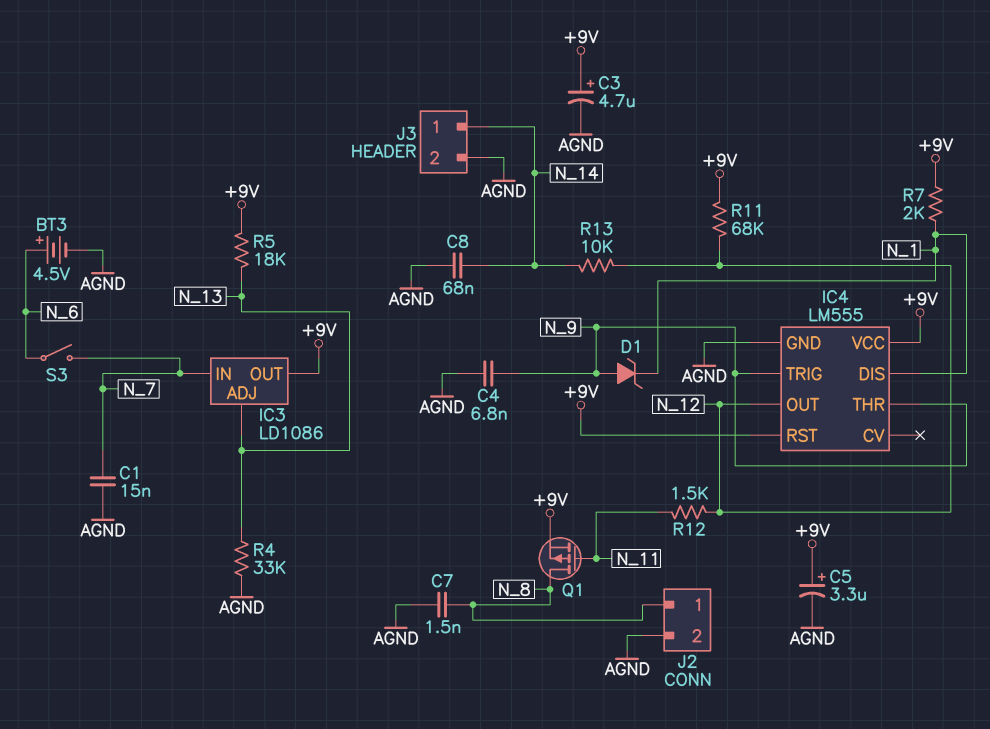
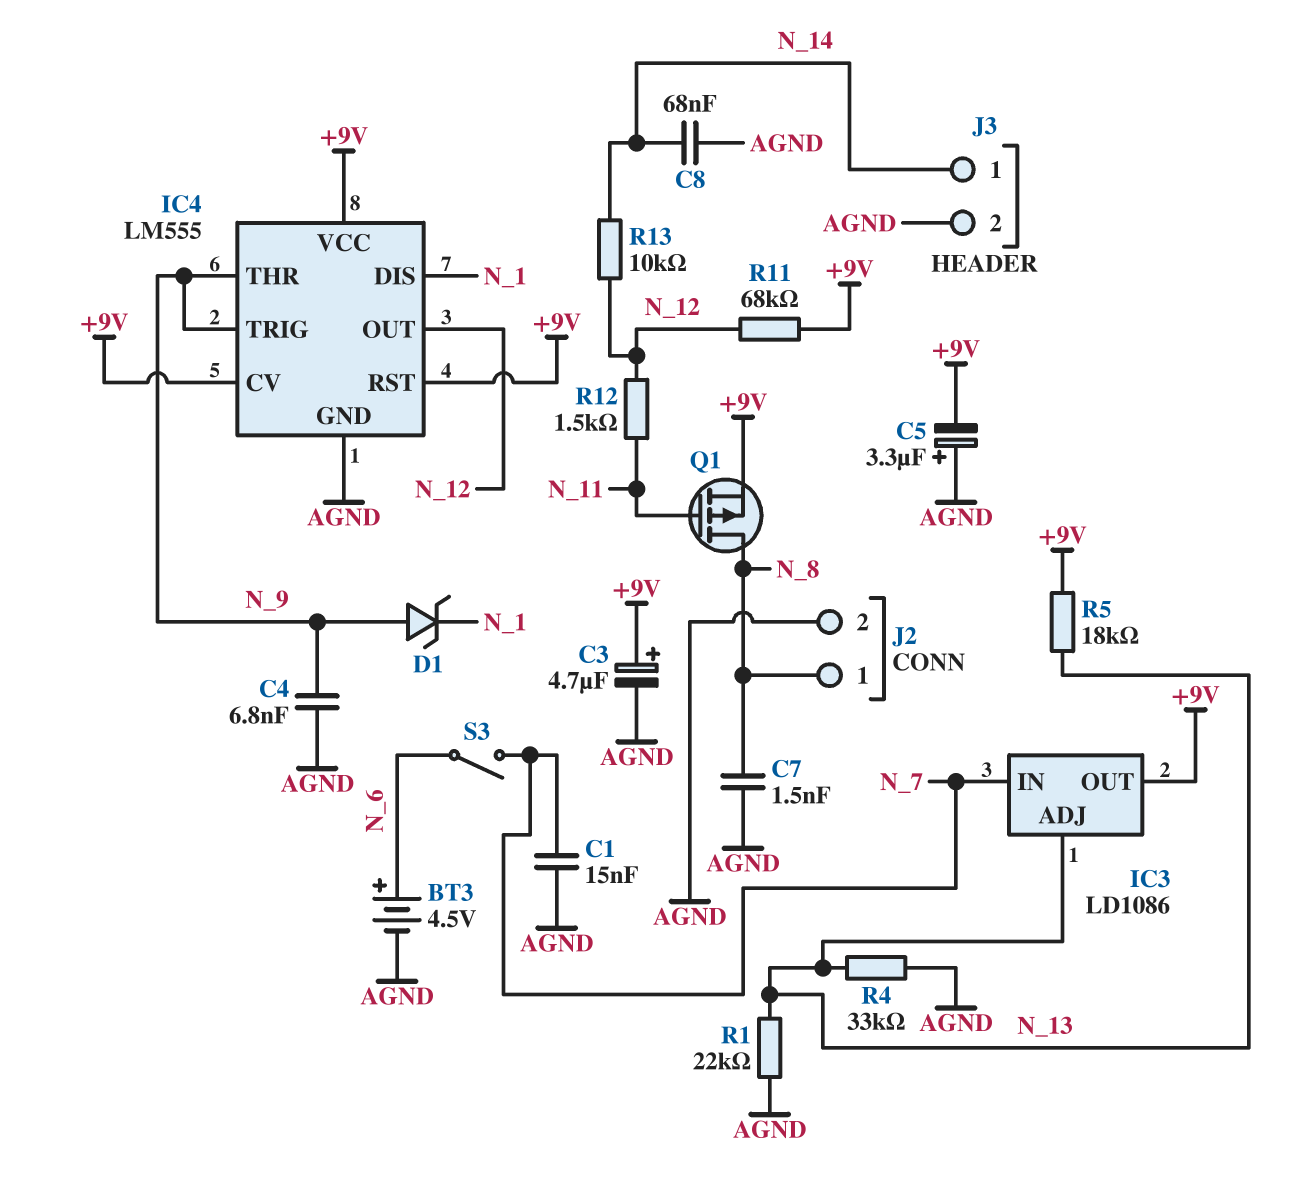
C5: 3.3uF (plus +9V, minus AGND) -> 3.3uF (plus AGND, minus +9V)
IC4 pin CV: none -> +9V
R1: none -> 22k (AGND, N_13)
R7: 2k (+9V, N_1) -> none

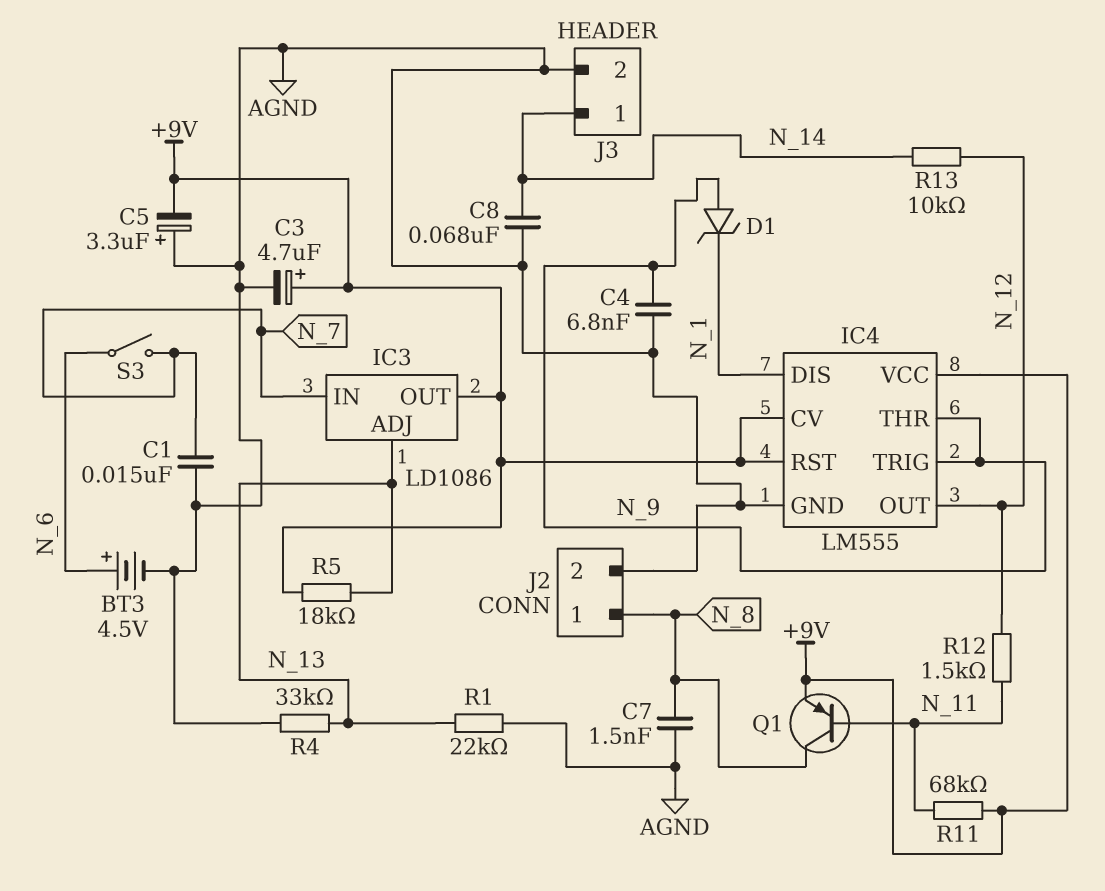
Q1: PMOS (G N_11, D N_8, S +9V) -> PNP (B N_11, C N_8, E +9V)
R11: 68k (+9V, N_12) -> 68k (+9V, N_11)

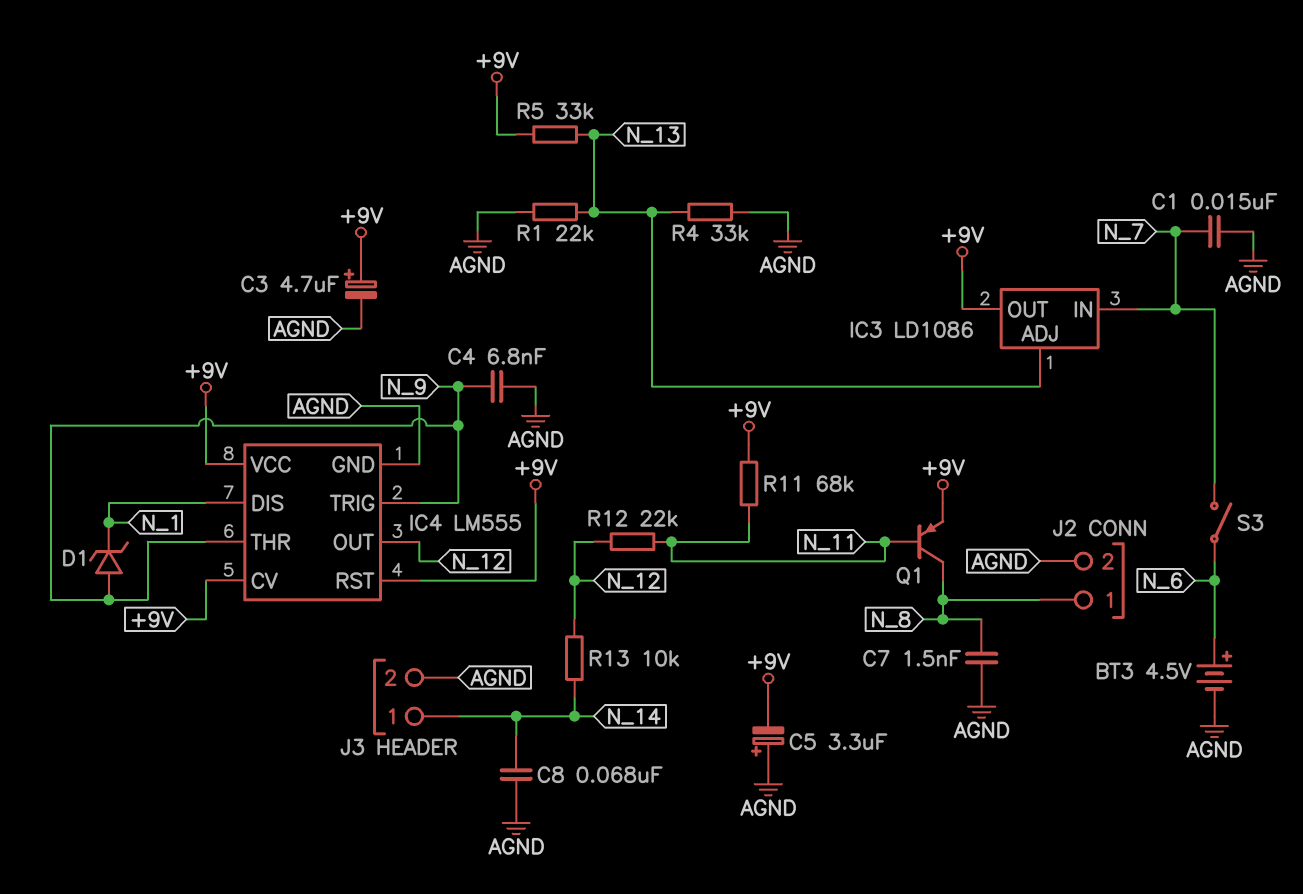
R5: 18k (+9V, N_13) -> 33k (+9V, N_13)
R12: 1.5k (N_11, N_12) -> 22k (N_11, N_12)

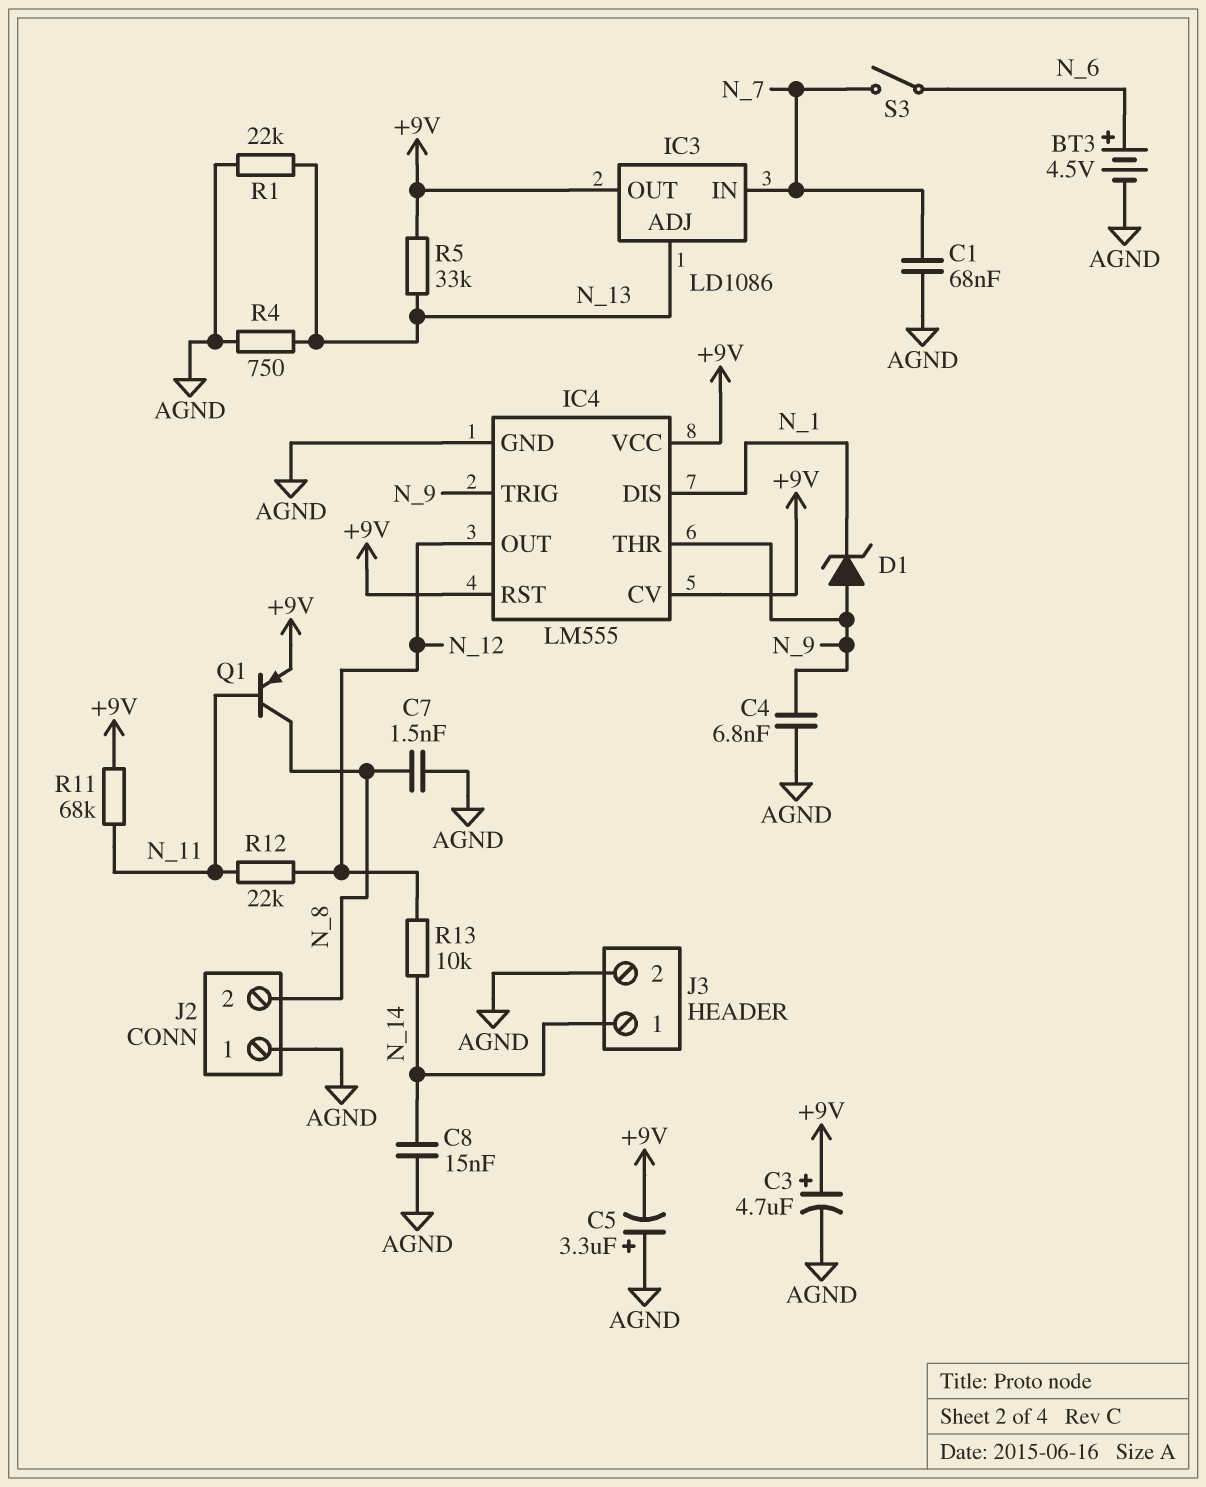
C1: 15nF (AGND, N_7) -> 68nF (AGND, N_7)
C8: 68nF (AGND, N_14) -> 15nF (AGND, N_14)
J2 pin 1: N_8 -> AGND
J2 pin 2: AGND -> N_8
R4: 33k (AGND, N_13) -> 750 (AGND, N_13)

